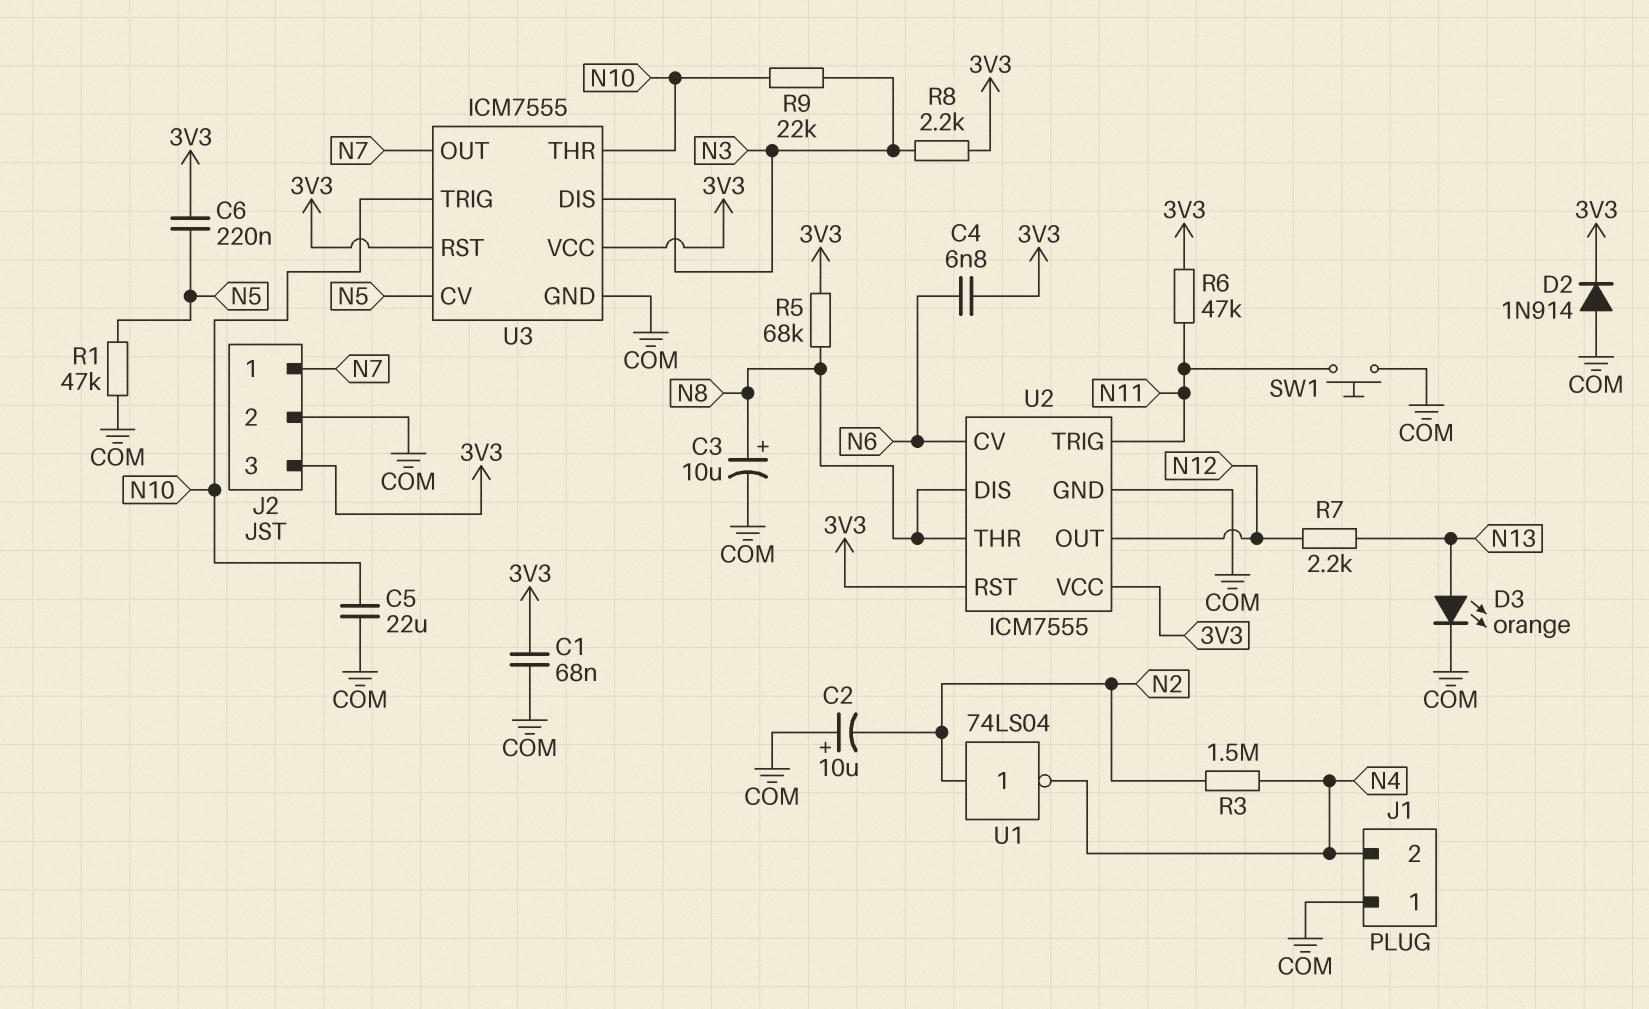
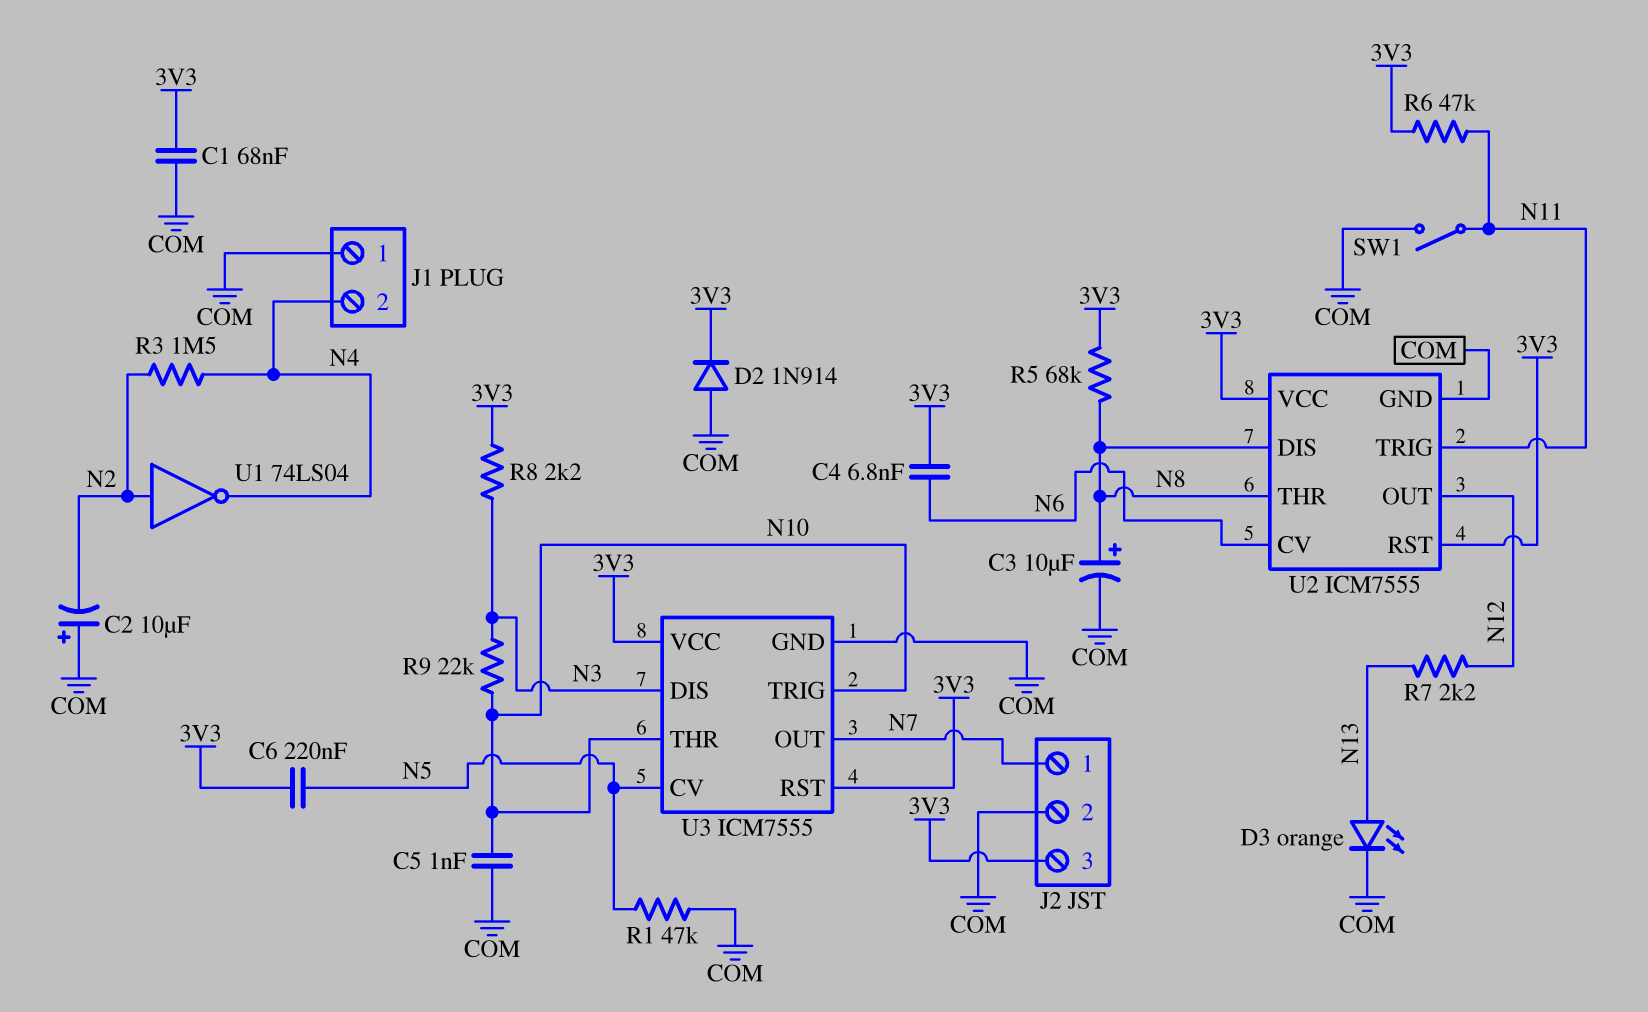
C5: 22uF (COM, N10) -> 1nF (COM, N10)
SW1: button (COM, N11) -> switch (COM, N11)

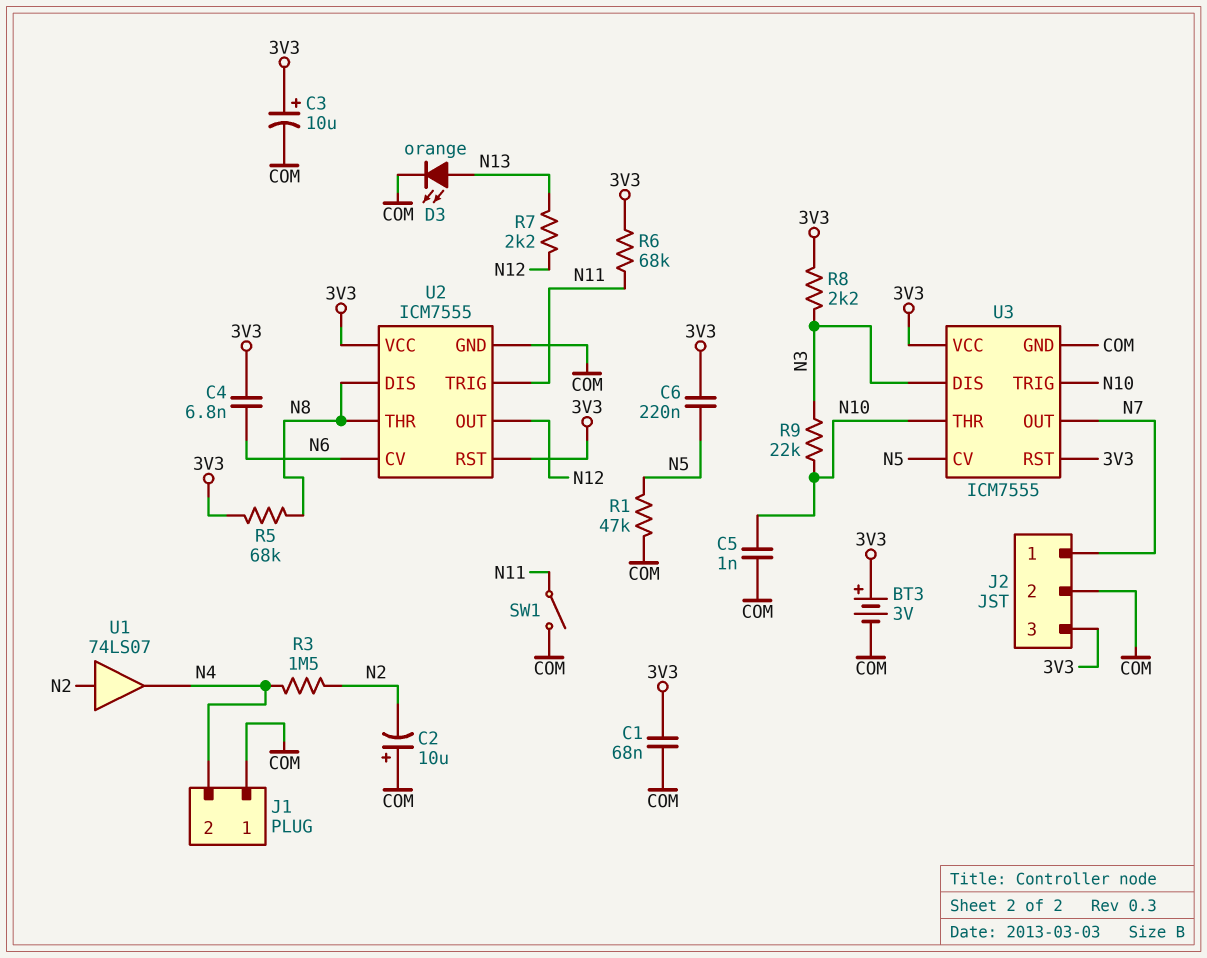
BT3: none -> 3V (plus 3V3, minus COM)
C3: 10uF (plus N8, minus COM) -> 10uF (plus 3V3, minus COM)
D2: diode 1N914 (A COM, K 3V3) -> none
R6: 47k (3V3, N11) -> 68k (3V3, N11)
U1: NOT 74LS04 (in N2, out N4) -> buffer 74LS07 (in N2, out N4)

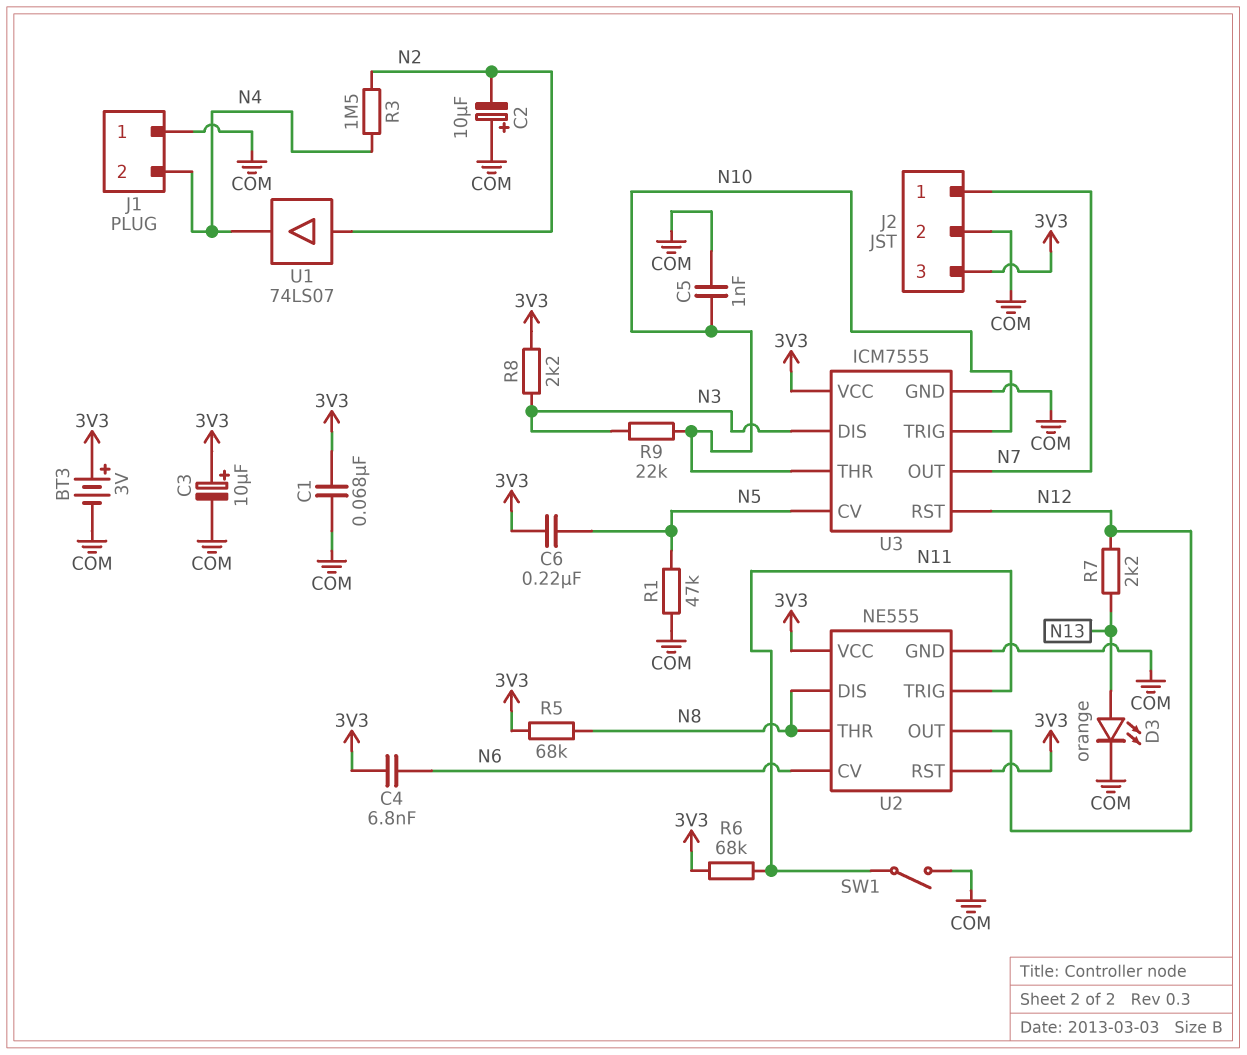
U2: ICM7555 -> NE555
U3 pin RST: 3V3 -> N12

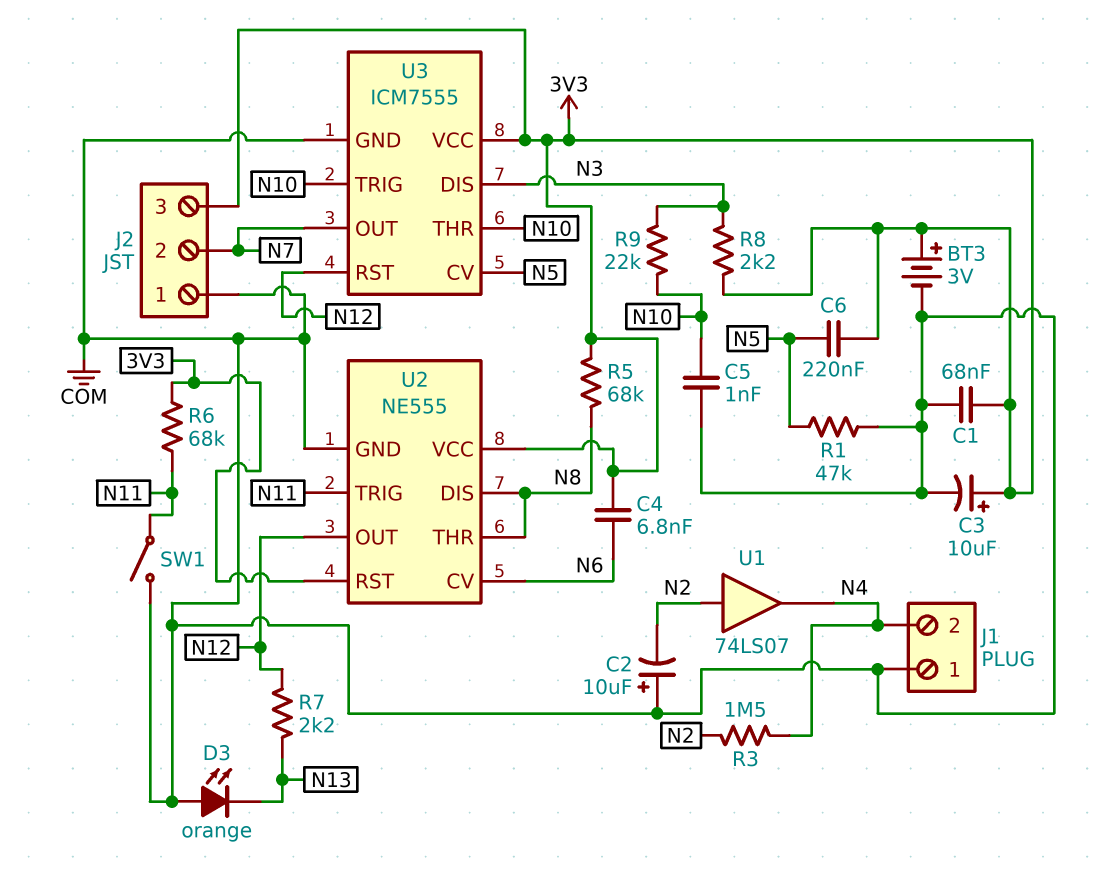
D3: LED orange (A N13, K COM) -> LED orange (A COM, K N13)
J2 pin 1: N7 -> COM
J2 pin 2: COM -> N7

